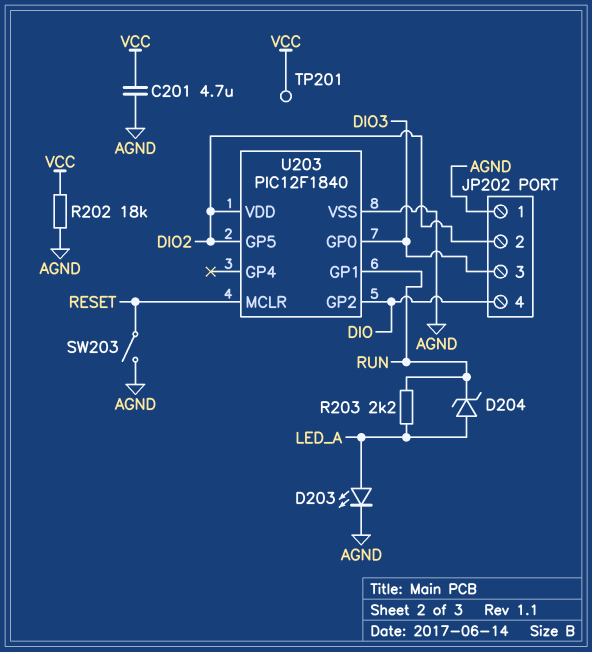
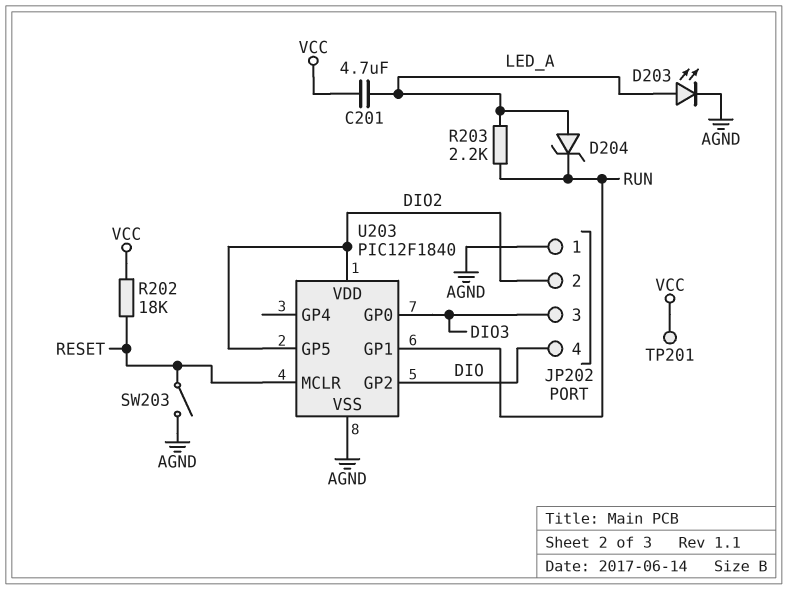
C201: 4.7uF (AGND, VCC) -> 4.7uF (LED_A, VCC)
R202: 18k (AGND, VCC) -> 18k (RESET, VCC)

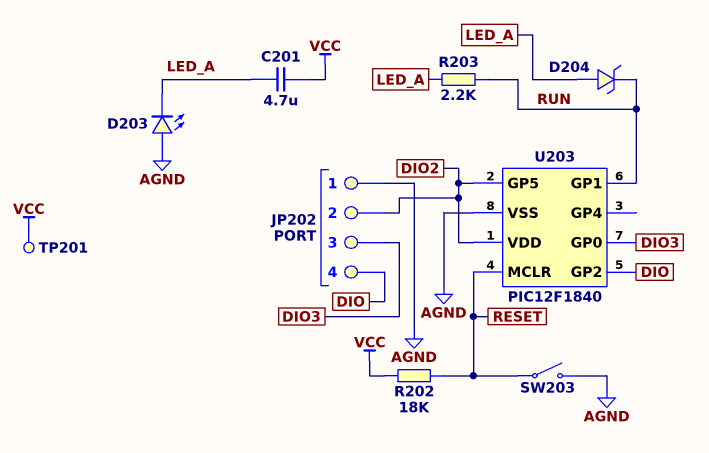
D203: LED (A LED_A, K AGND) -> LED (A AGND, K LED_A)

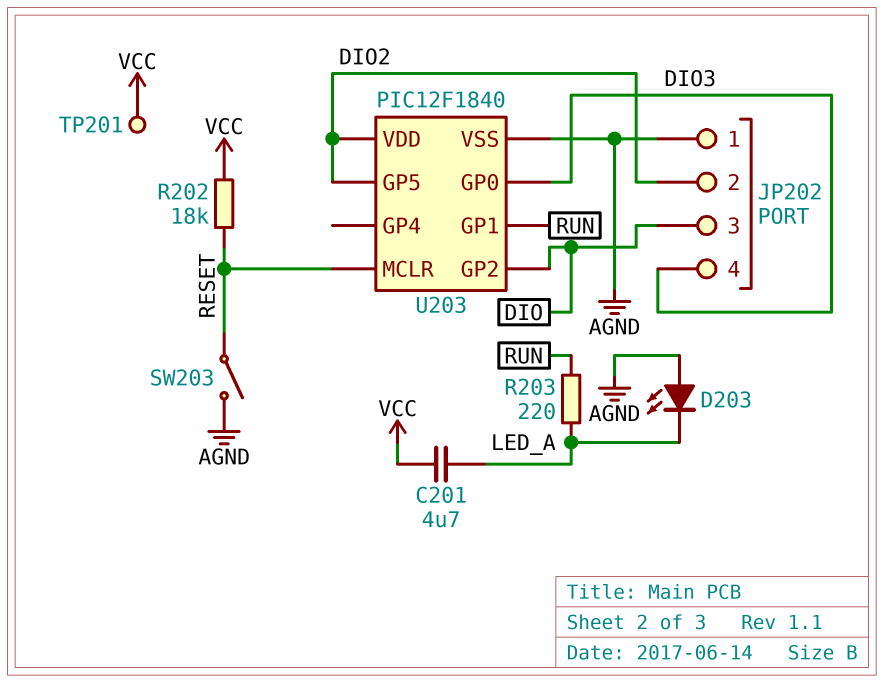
D204: zener (A LED_A, K RUN) -> none
JP202 pin 3: DIO3 -> DIO
JP202 pin 4: DIO -> DIO3
R203: 2.2k (LED_A, RUN) -> 220 (LED_A, RUN)

